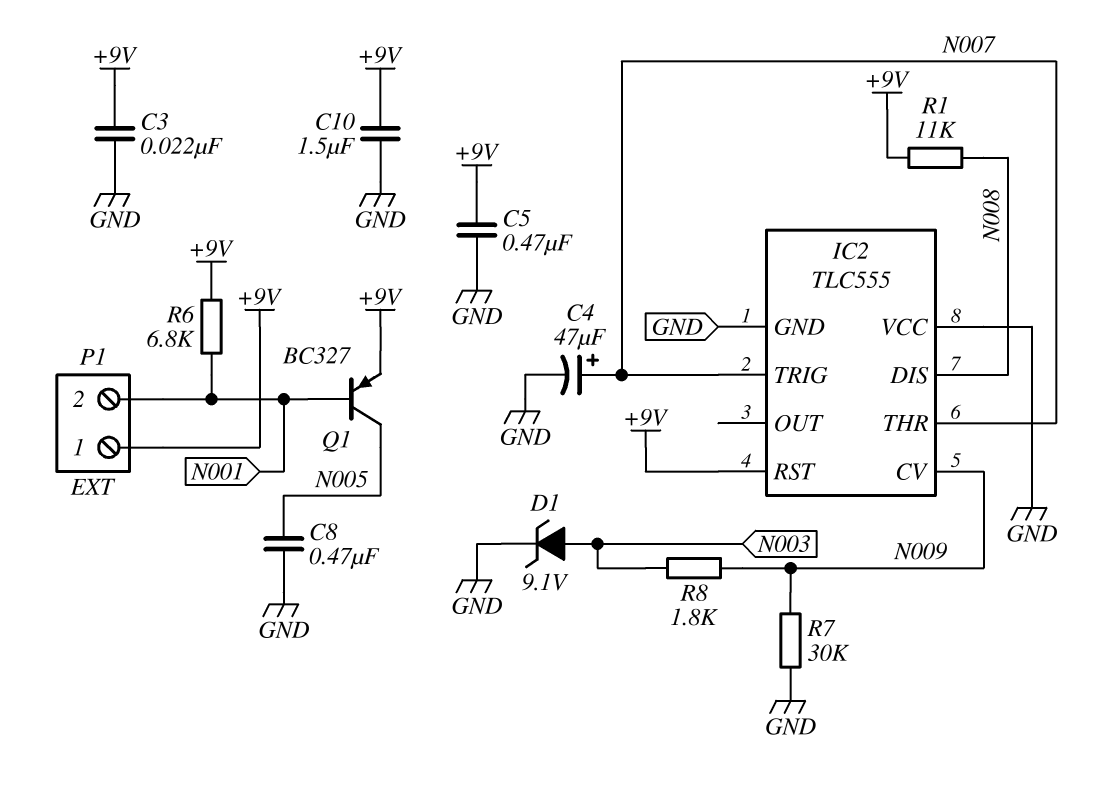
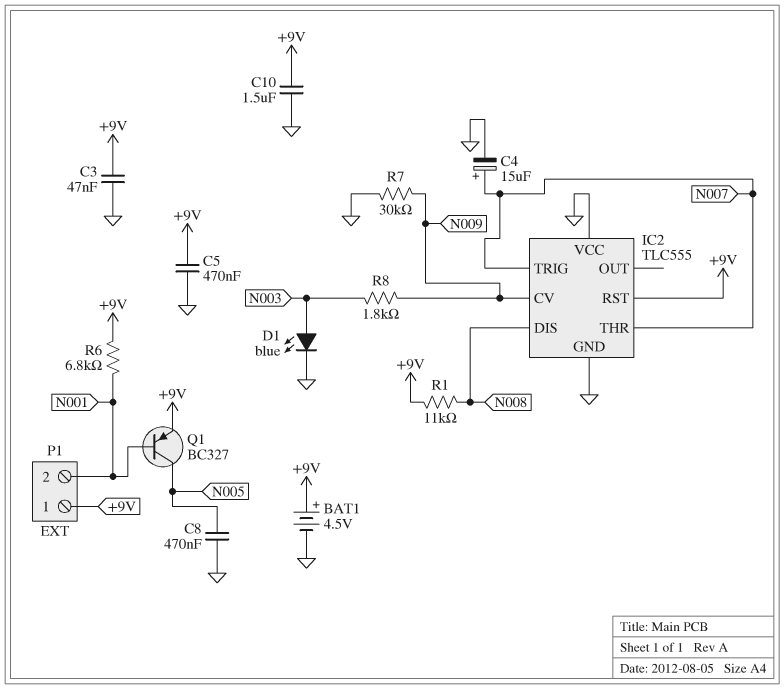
BAT1: none -> 4.5V (plus +9V, minus GND)
C3: 22nF (+9V, GND) -> 47nF (+9V, GND)
C4: 47uF (plus N007, minus GND) -> 15uF (plus N007, minus GND)
D1: zener 9.1V (A N003, K GND) -> LED blue (A N003, K GND)

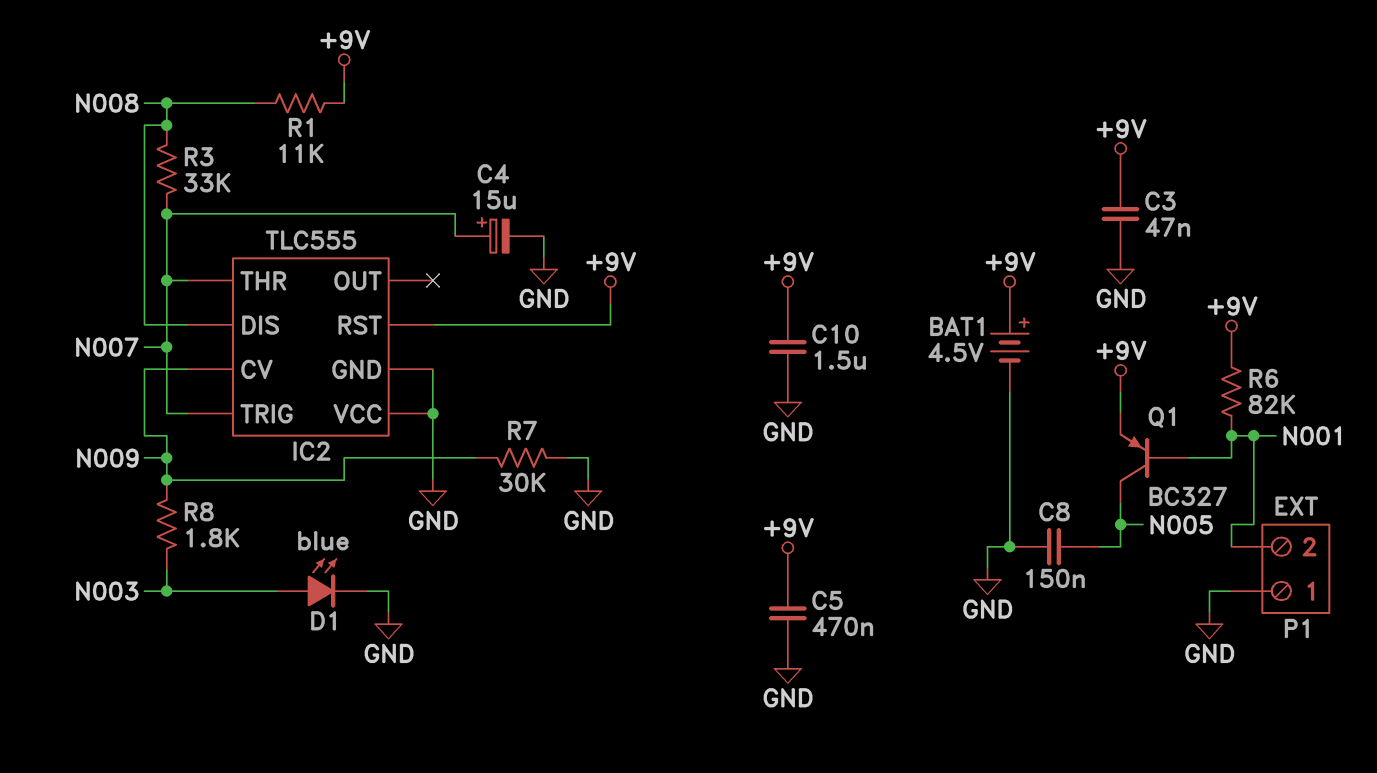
C8: 470nF (GND, N005) -> 150nF (GND, N005)
P1 pin 1: +9V -> GND
R3: none -> 33k (N007, N008)
R6: 6.8k (+9V, N001) -> 82k (+9V, N001)

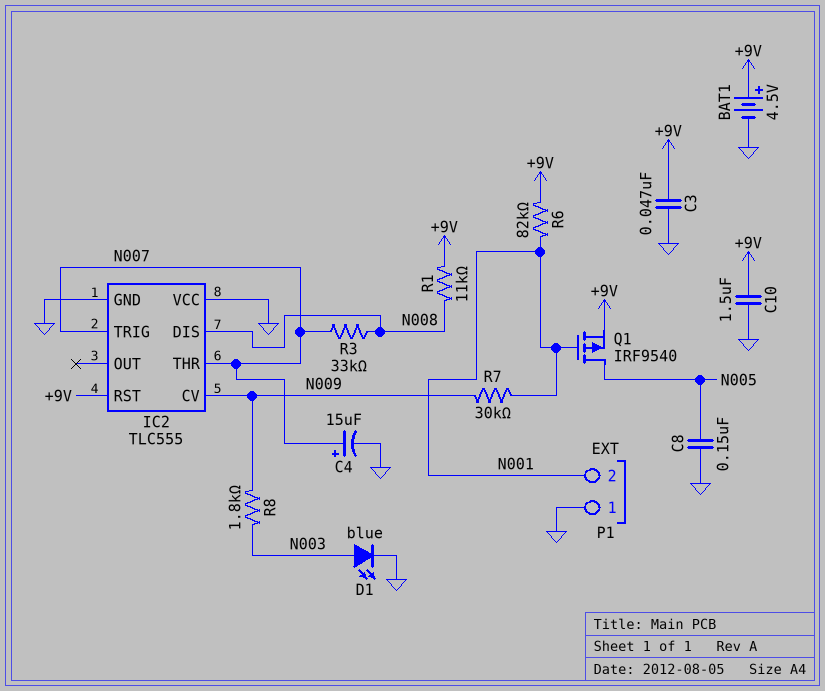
C5: 470nF (+9V, GND) -> none
Q1: PNP BC327 (B N001, C N005, E +9V) -> PMOS IRF9540 (G N001, D N005, S +9V)
R7: 30k (GND, N009) -> 30k (N001, N009)

